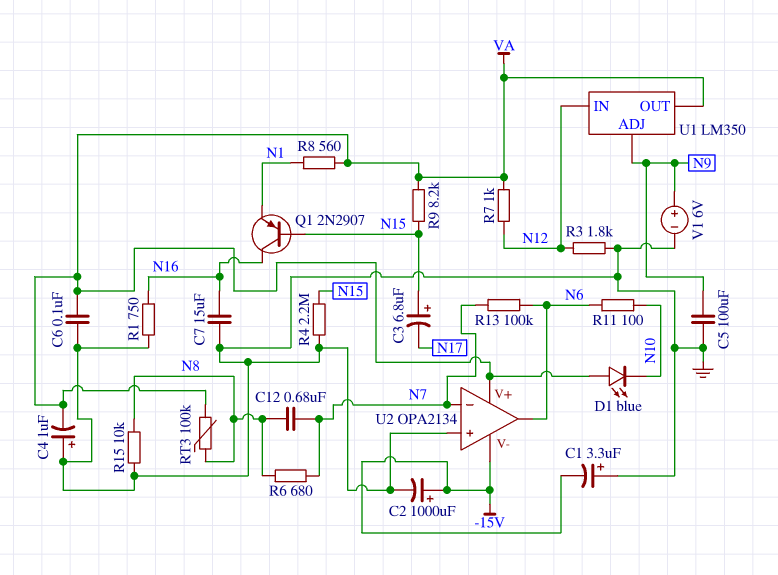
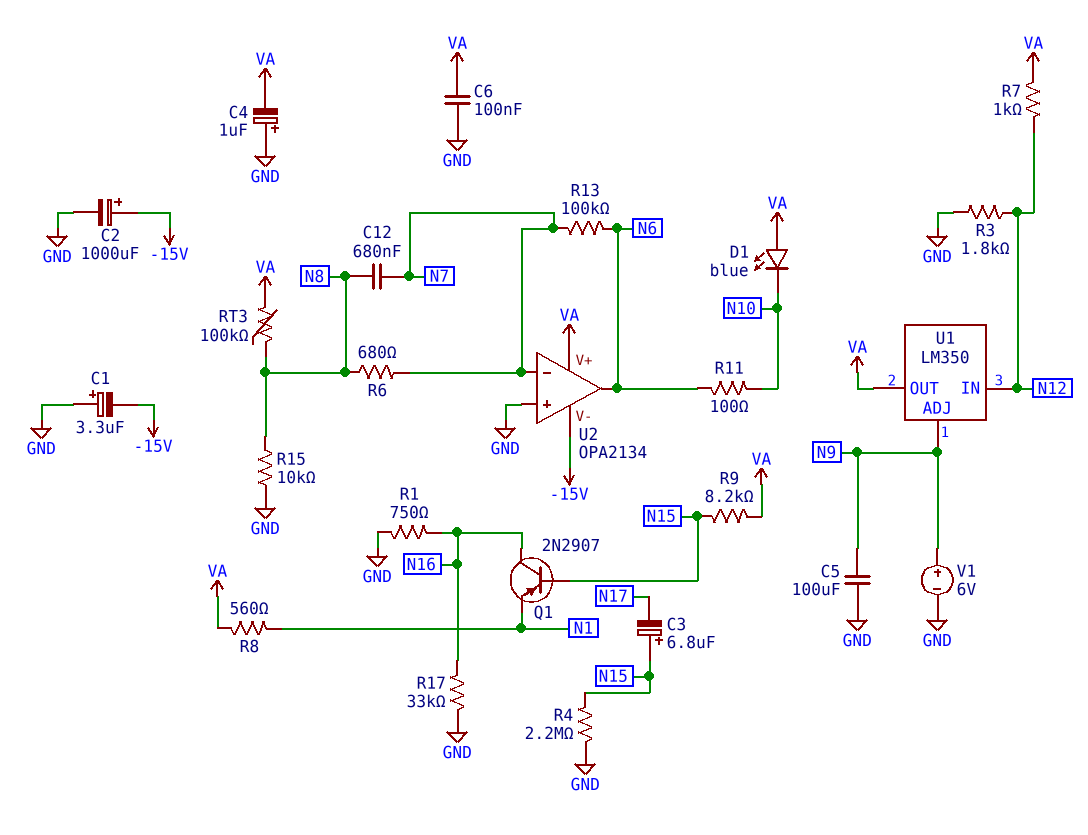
C7: 15uF (GND, N16) -> none
R17: none -> 33k (GND, N16)

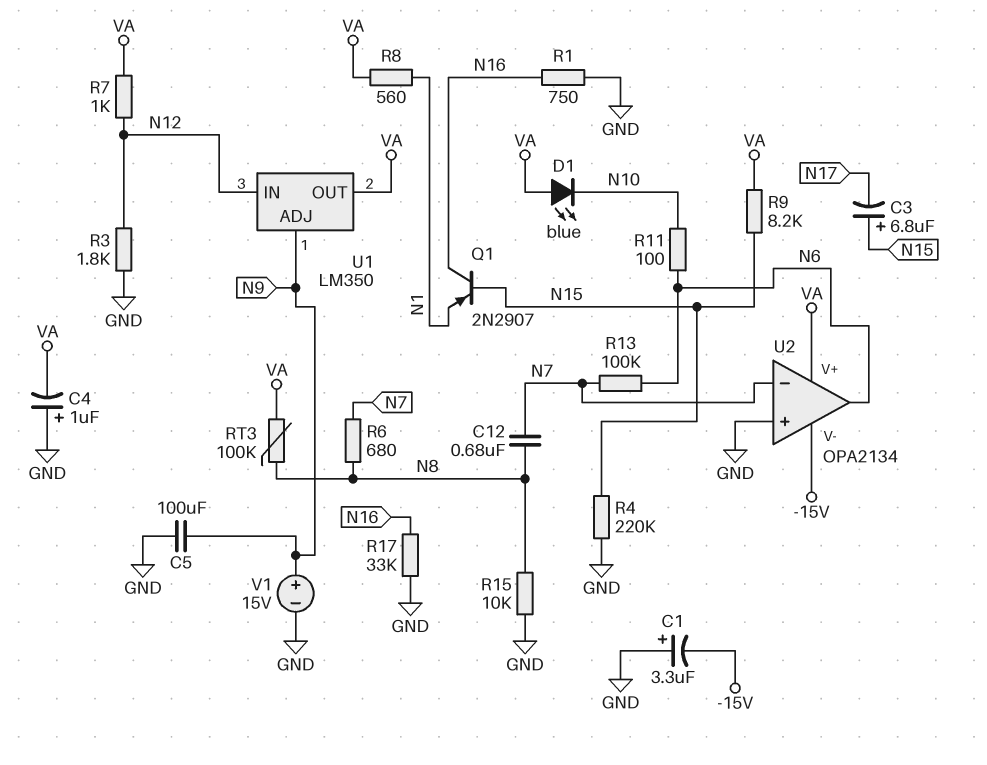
C2: 1000uF (plus -15V, minus GND) -> none
C6: 100nF (GND, VA) -> none
R4: 2.2M (GND, N15) -> 220k (GND, N15)
V1: 6V (plus N9, minus GND) -> 15V (plus N9, minus GND)

